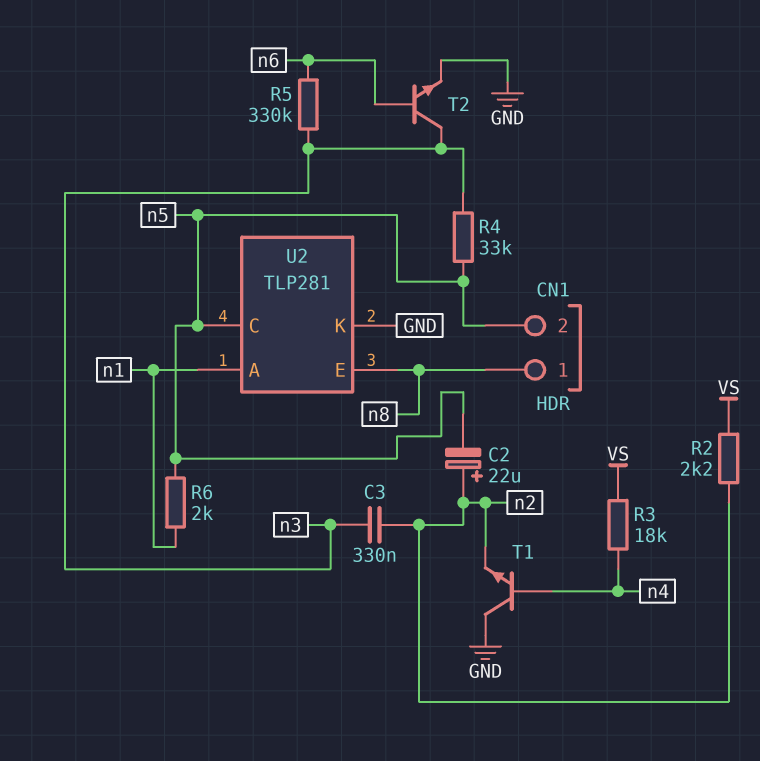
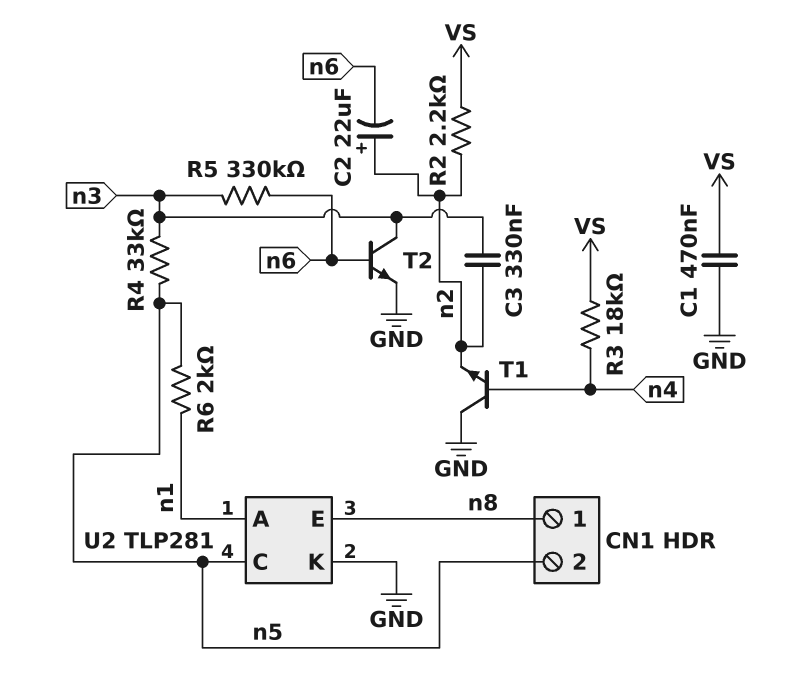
C1: none -> 470nF (GND, VS)
C2: 22uF (plus n2, minus n5) -> 22uF (plus n2, minus n6)

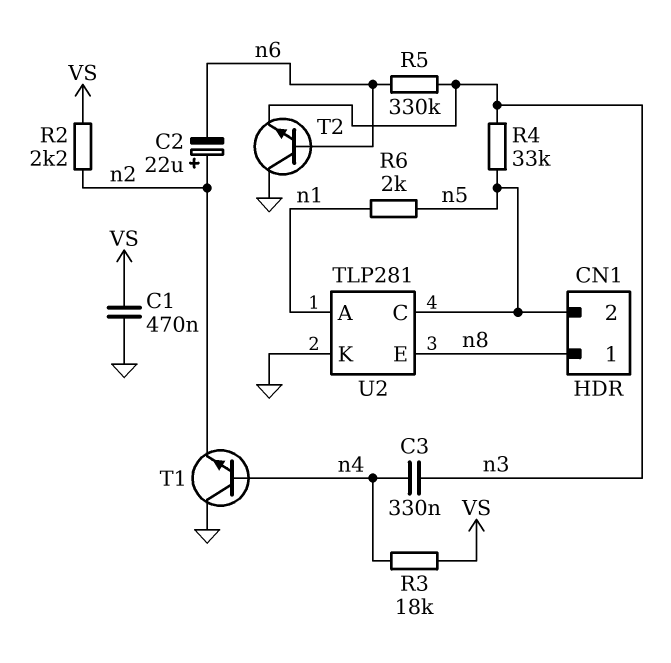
C3: 330nF (n2, n3) -> 330nF (n3, n4)
T2: NPN (B n6, C n3, E GND) -> NPN (B n6, C GND, E n3)

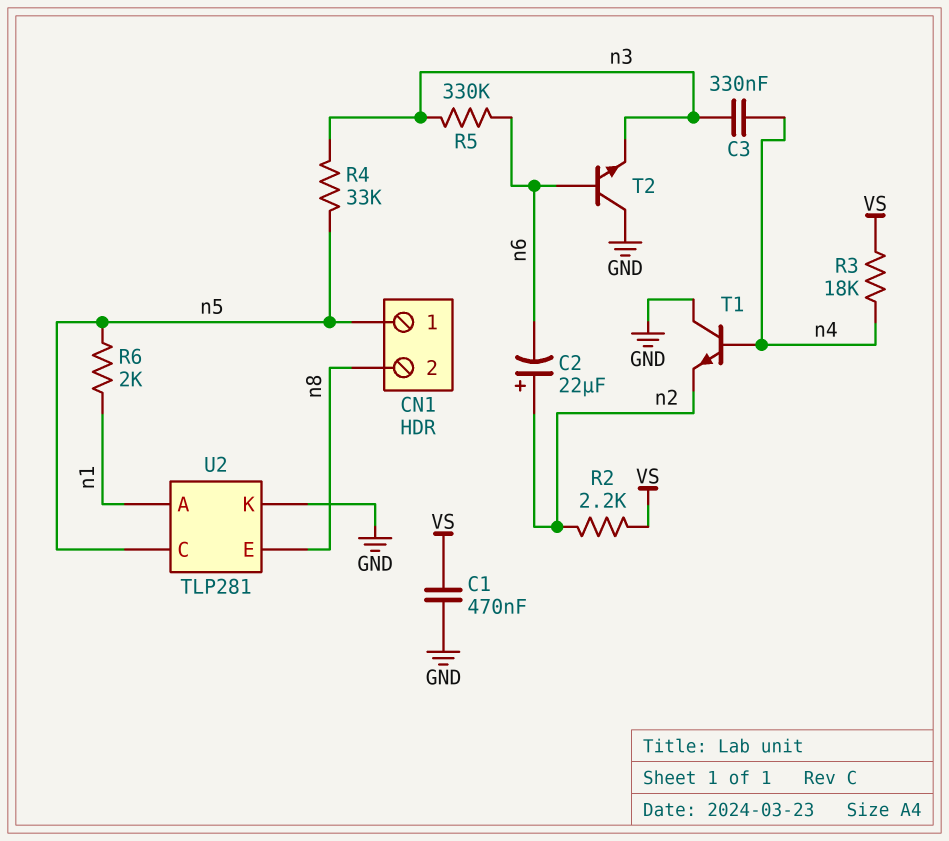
CN1 pin 1: n8 -> n5
CN1 pin 2: n5 -> n8

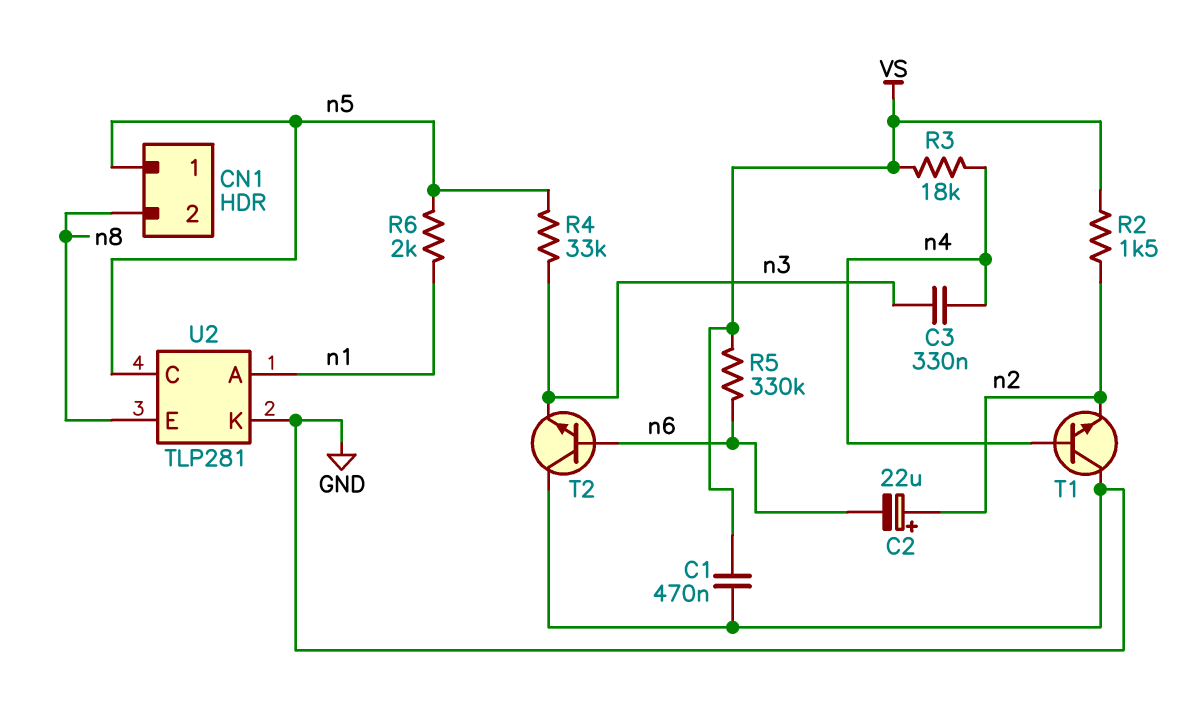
R2: 2.2k (VS, n2) -> 1.5k (VS, n2)
R5: 330k (n3, n6) -> 330k (VS, n6)

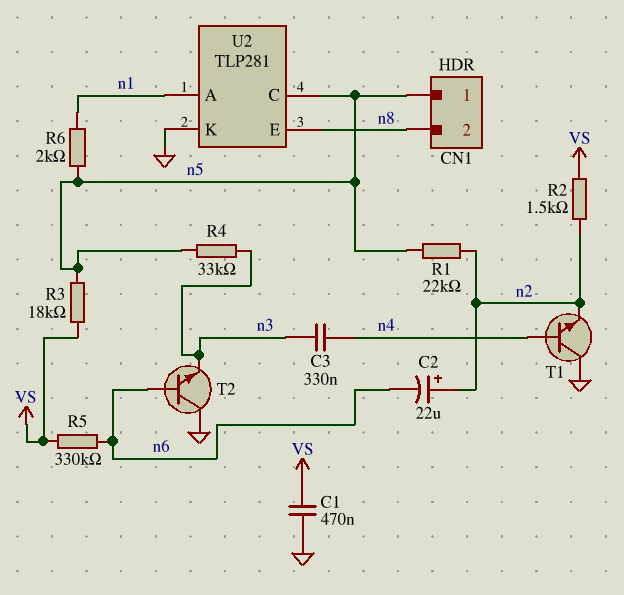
R1: none -> 22k (n2, n5)
R3: 18k (VS, n4) -> 18k (VS, n5)

